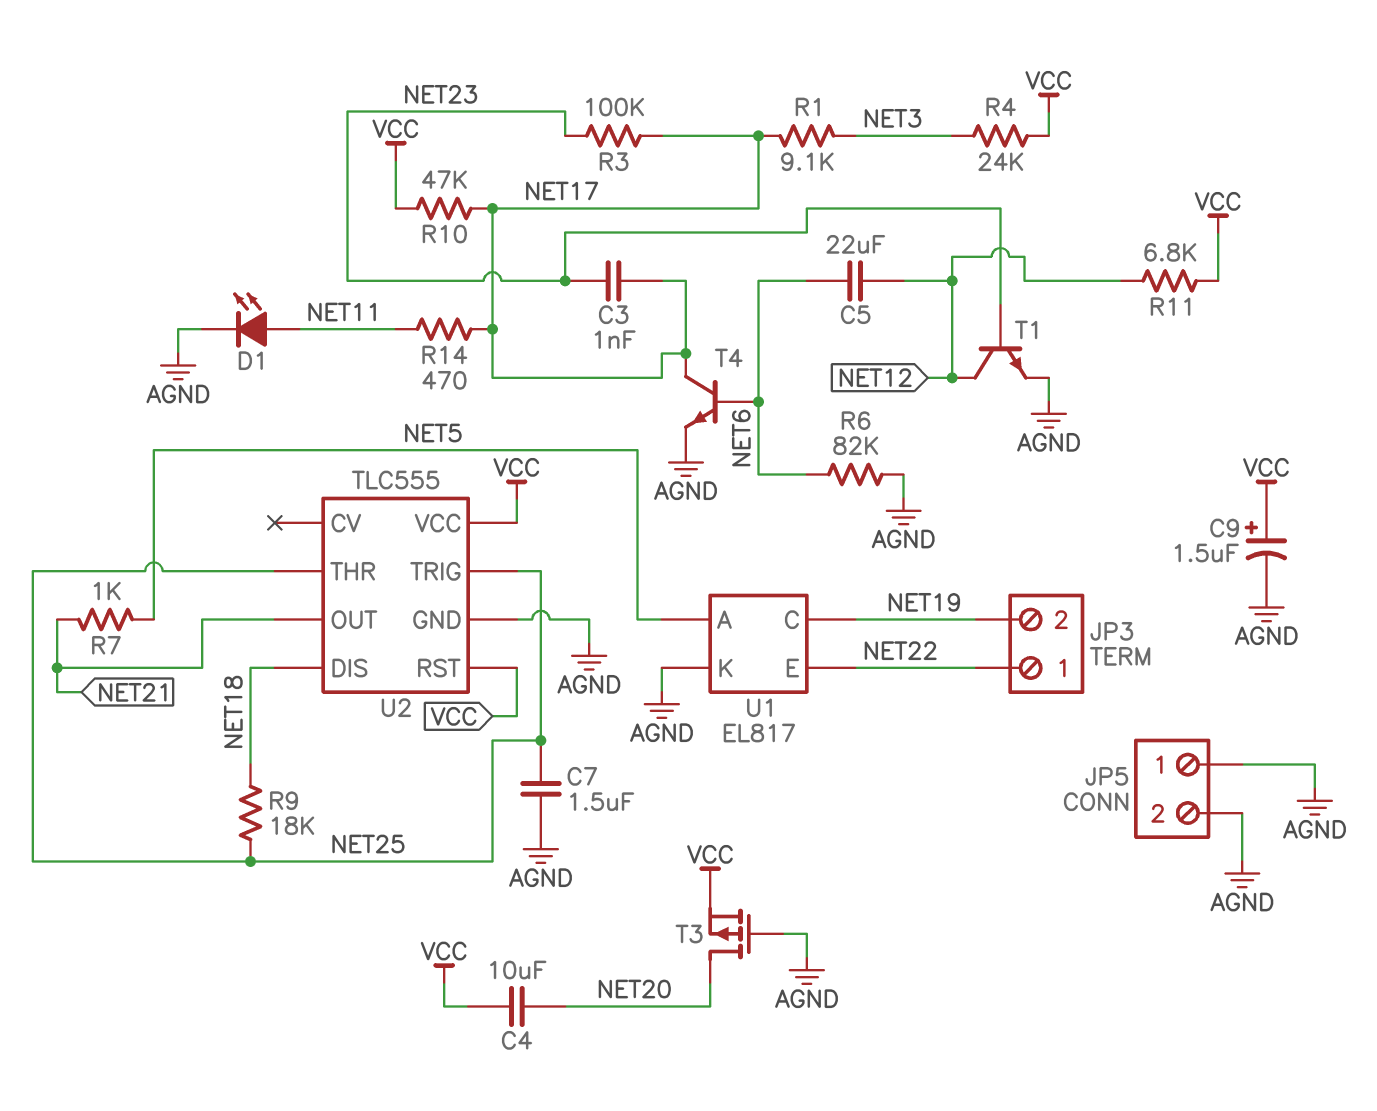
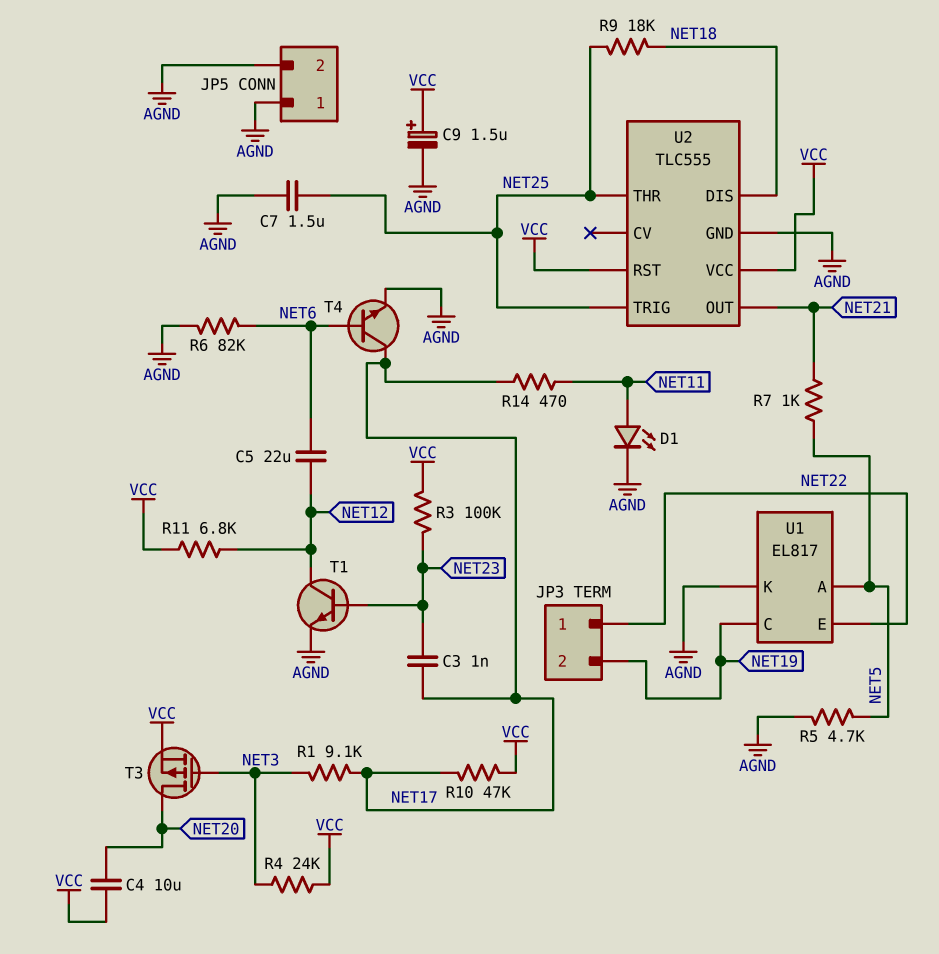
R3: 100k (NET17, NET23) -> 100k (NET23, VCC)
R5: none -> 4.7k (AGND, NET5)
T3: PMOS (G AGND, D NET20, S VCC) -> PMOS (G NET3, D NET20, S VCC)

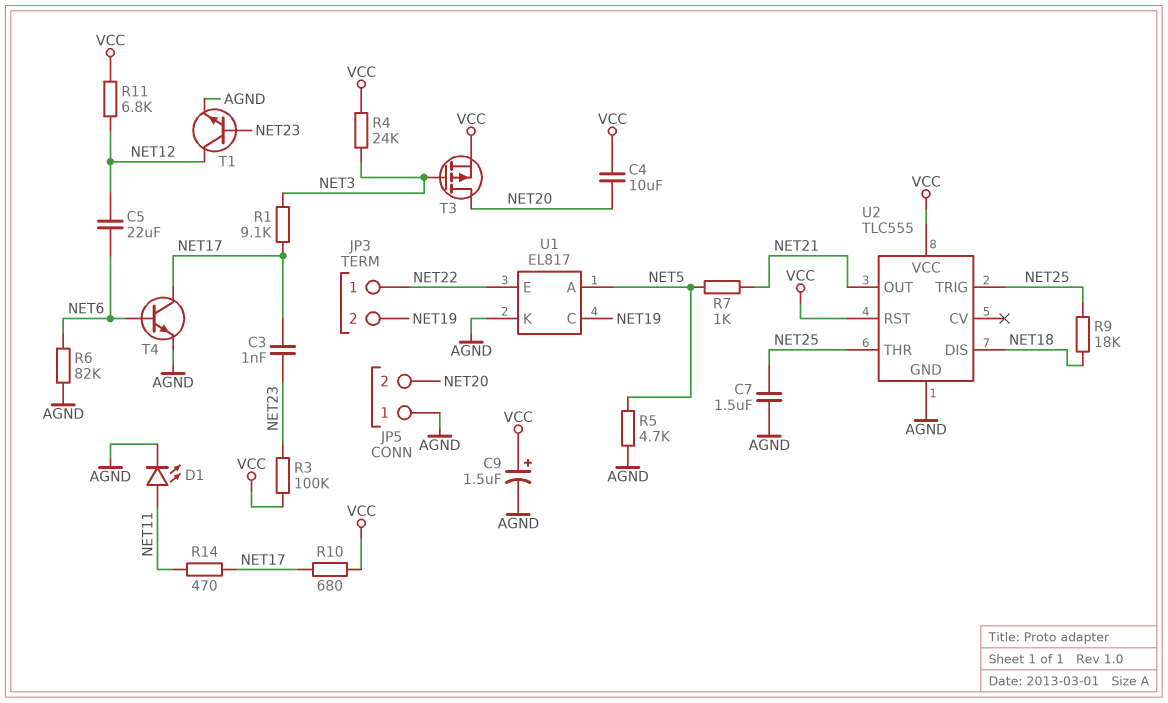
JP5 pin 2: AGND -> NET20
R10: 47k (NET17, VCC) -> 680 (NET17, VCC)

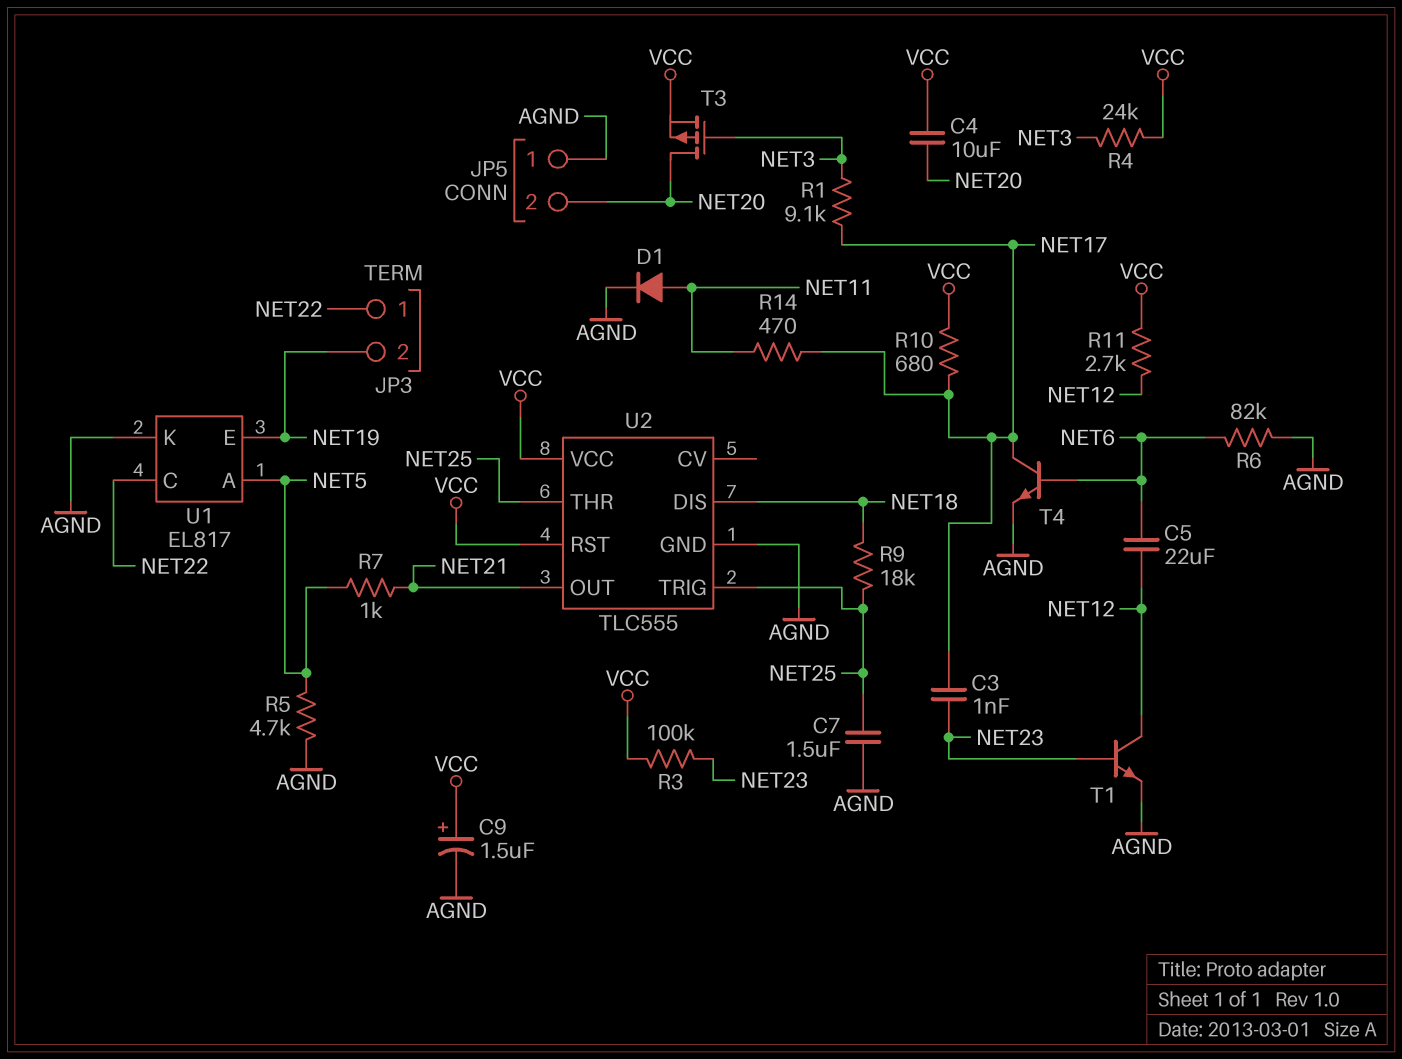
D1: LED (A NET11, K AGND) -> diode (A NET11, K AGND)
R11: 6.8k (NET12, VCC) -> 2.7k (NET12, VCC)
U1 pin C: NET19 -> NET22
U1 pin E: NET22 -> NET19

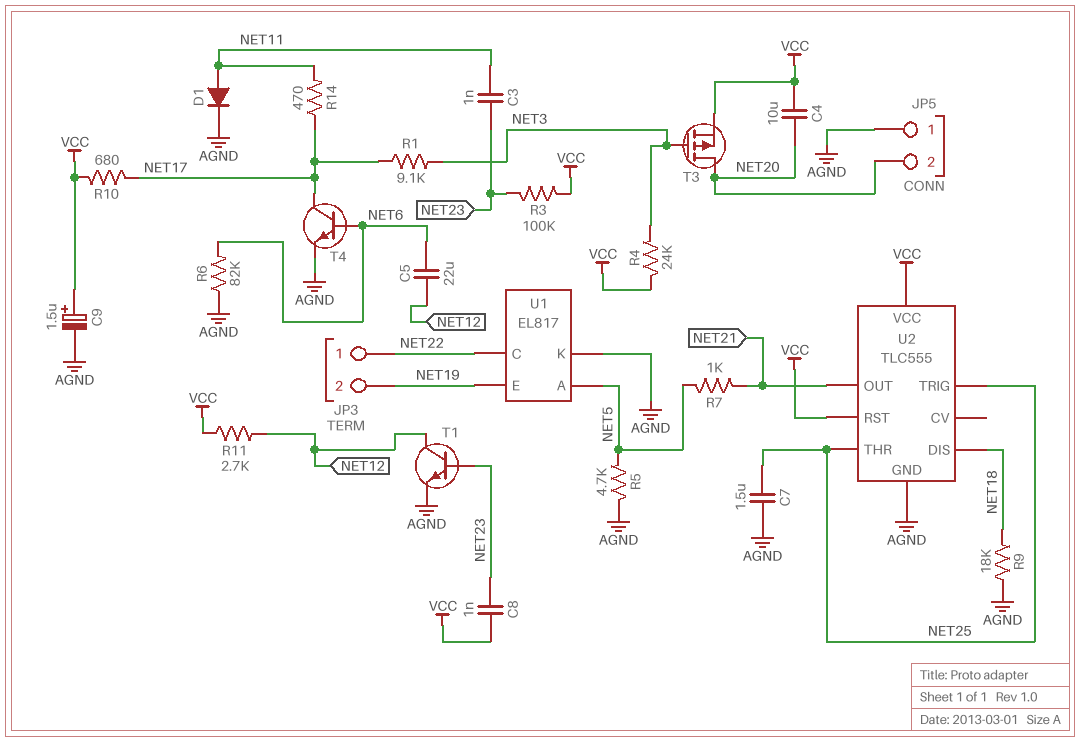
C3: 1nF (NET17, NET23) -> 1nF (NET11, NET23)
C8: none -> 1nF (NET23, VCC)
R9: 18k (NET18, NET25) -> 18k (AGND, NET18)

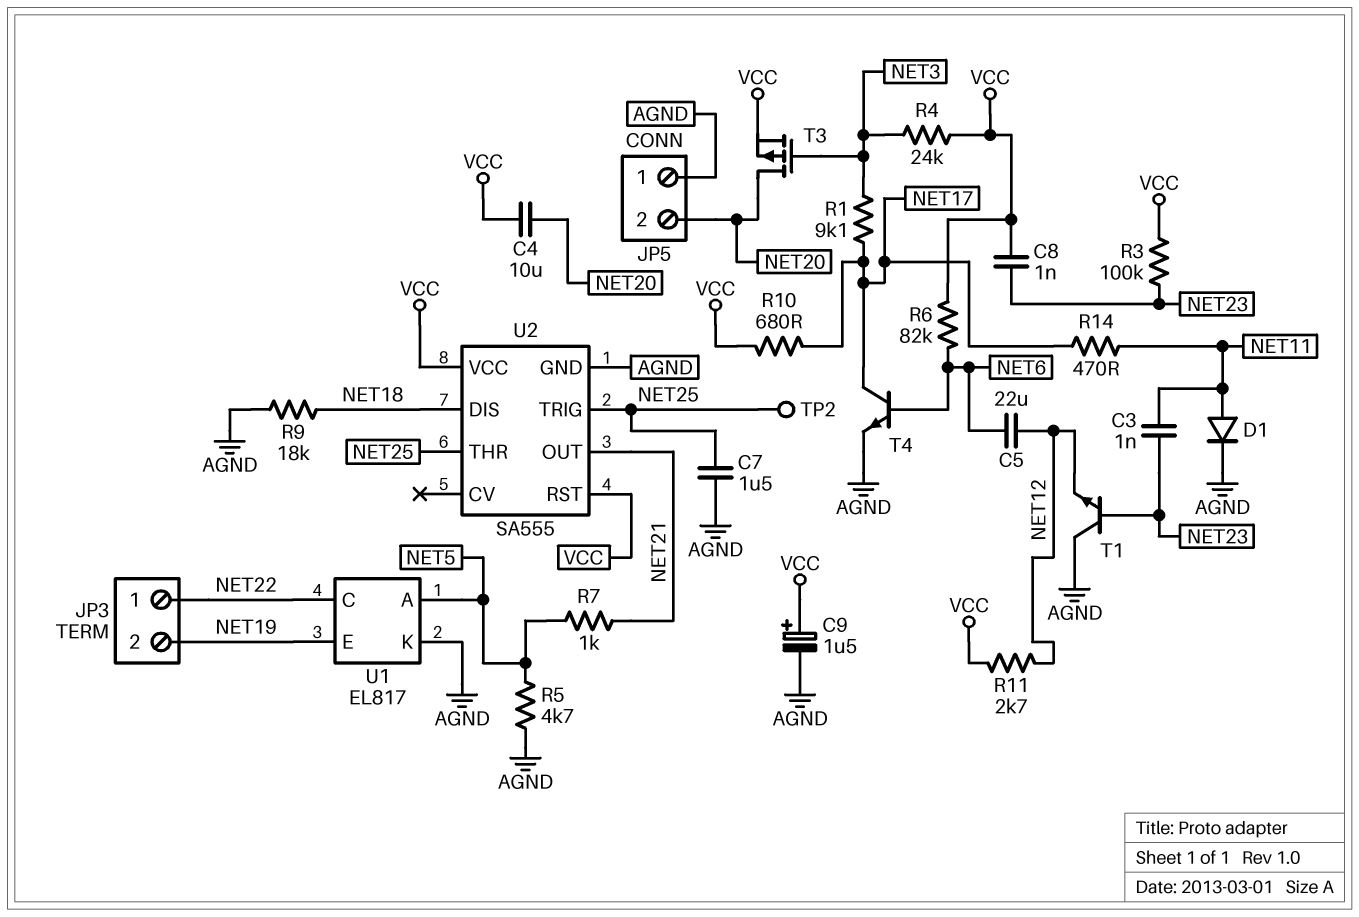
R6: 82k (AGND, NET6) -> 82k (NET6, VCC)
T1: NPN (B NET23, C NET12, E AGND) -> NPN (B NET23, C AGND, E NET12)
TP2: none -> test point (NET25)
U2: TLC555 -> SA555

